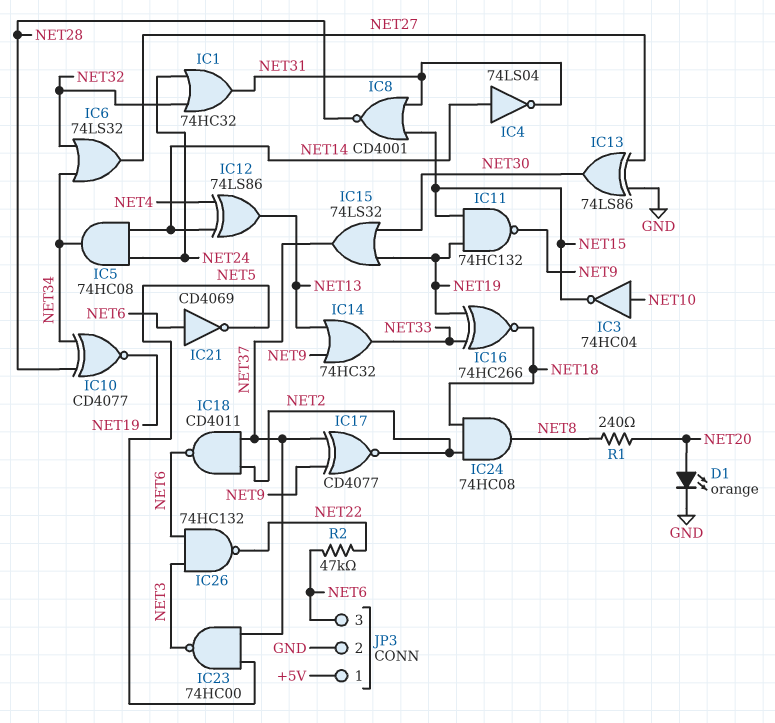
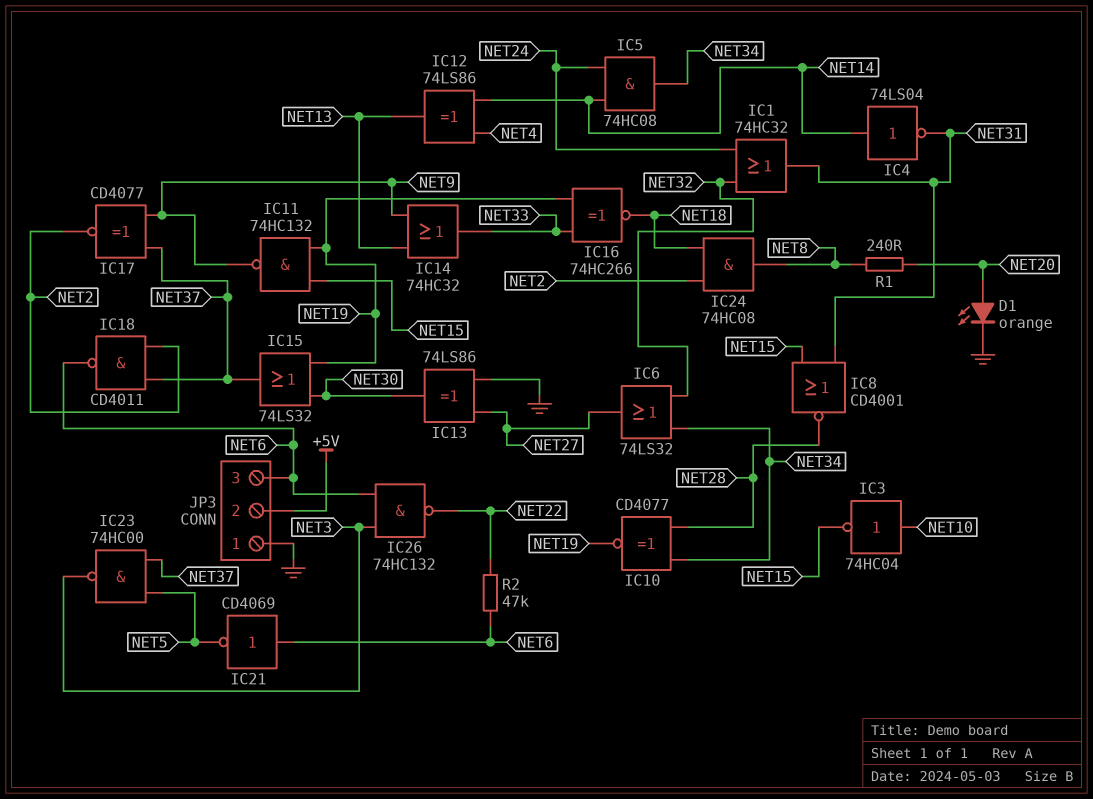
JP3 pin 1: +5V -> GND
JP3 pin 2: GND -> +5V

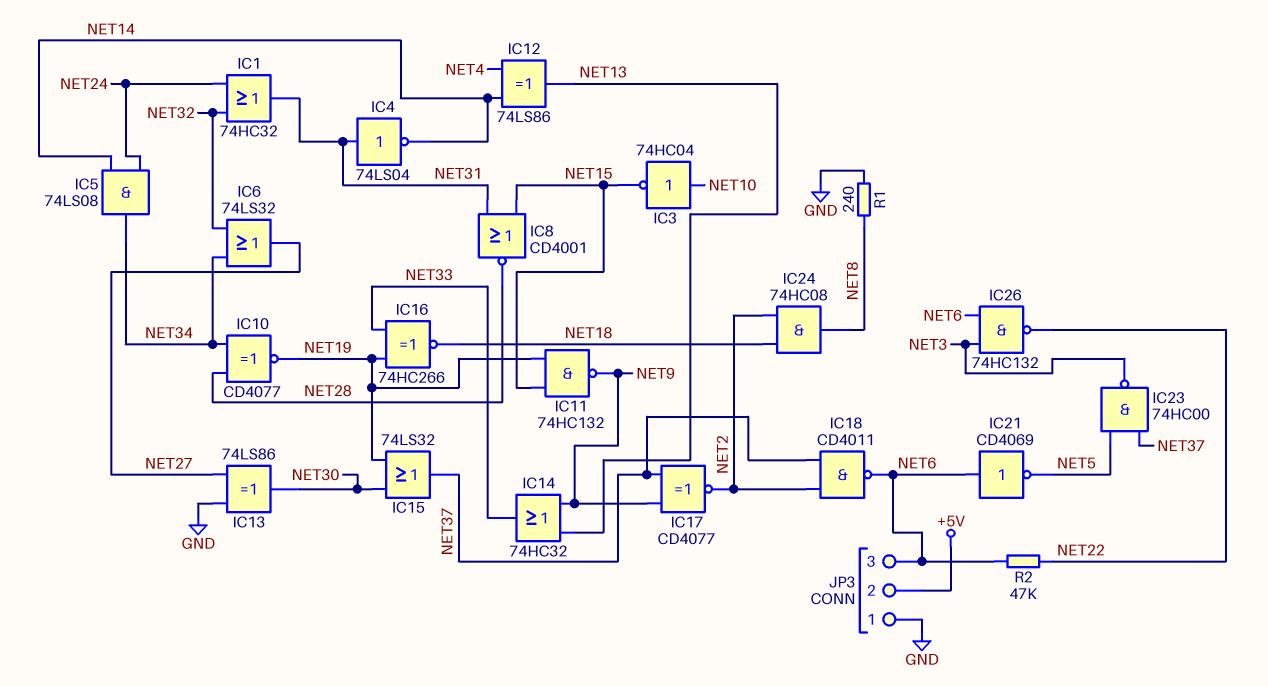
D1: LED orange (A NET20, K GND) -> none
IC4: NOT 74LS04 (in NET14, out NET31) -> NOT 74LS04 (in NET31, out NET14)
IC5: AND 74HC08 (in NET14, in NET24, out NET34) -> AND 74LS08 (in NET14, in NET24, out NET34)
R1: 240 (NET8, NET20) -> 240 (GND, NET8)

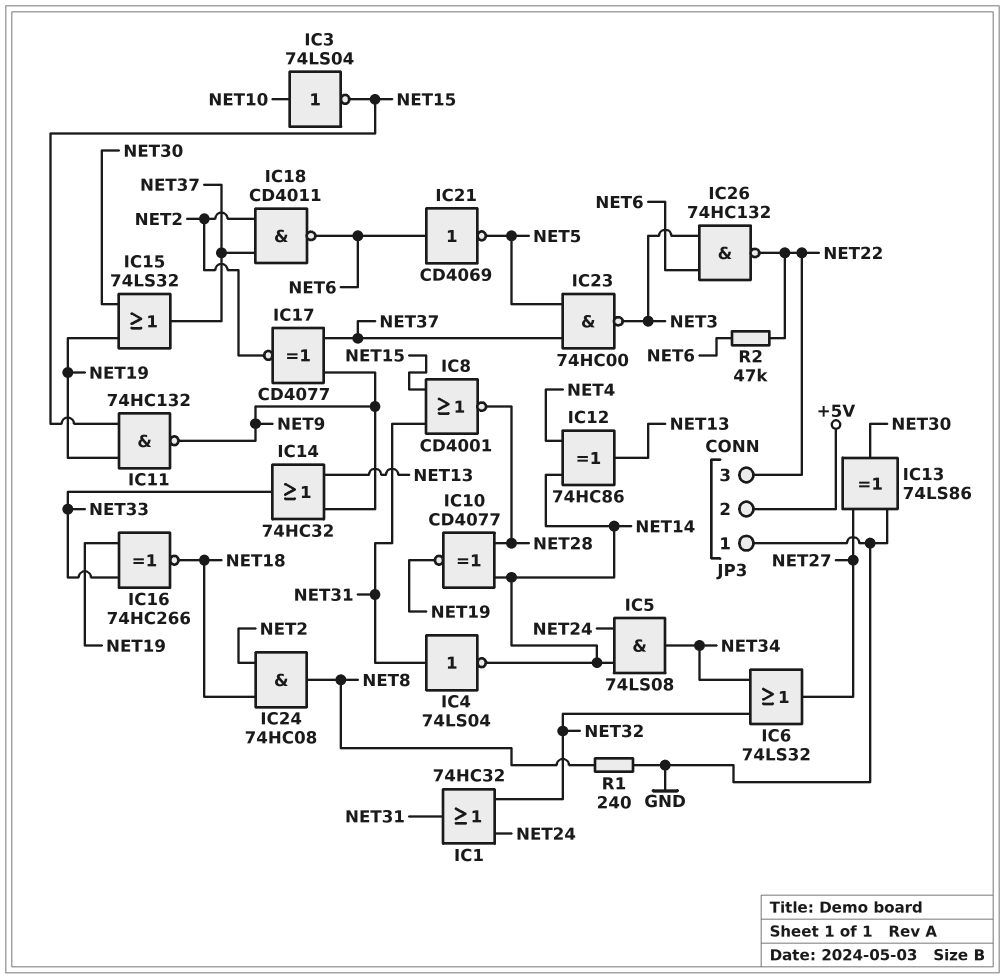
IC3: NOT 74HC04 (in NET10, out NET15) -> NOT 74LS04 (in NET10, out NET15)
IC10: XNOR CD4077 (in NET28, in NET34, out NET19) -> XNOR CD4077 (in NET14, in NET28, out NET19)
IC12: XOR 74LS86 (in NET4, in NET14, out NET13) -> XOR 74HC86 (in NET4, in NET14, out NET13)
JP3 pin 3: NET6 -> NET22

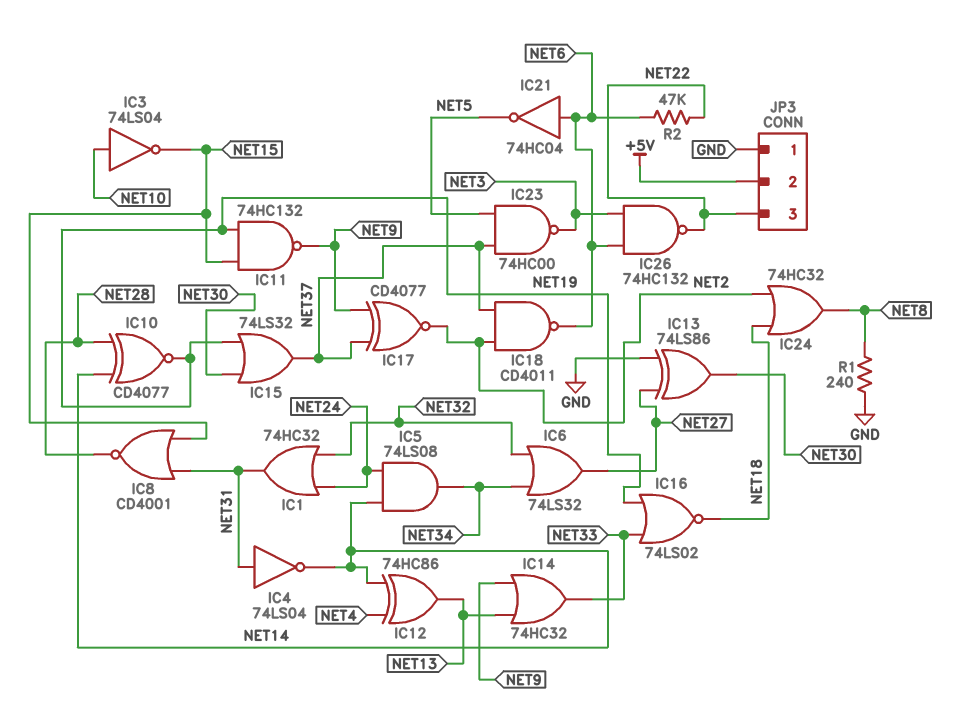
IC16: XNOR 74HC266 (in NET19, in NET33, out NET18) -> NOR 74LS02 (in NET19, in NET33, out NET18)
IC21: NOT CD4069 (in NET6, out NET5) -> NOT 74HC04 (in NET6, out NET5)
IC24: AND 74HC08 (in NET2, in NET18, out NET8) -> OR 74HC32 (in NET2, in NET18, out NET8)

